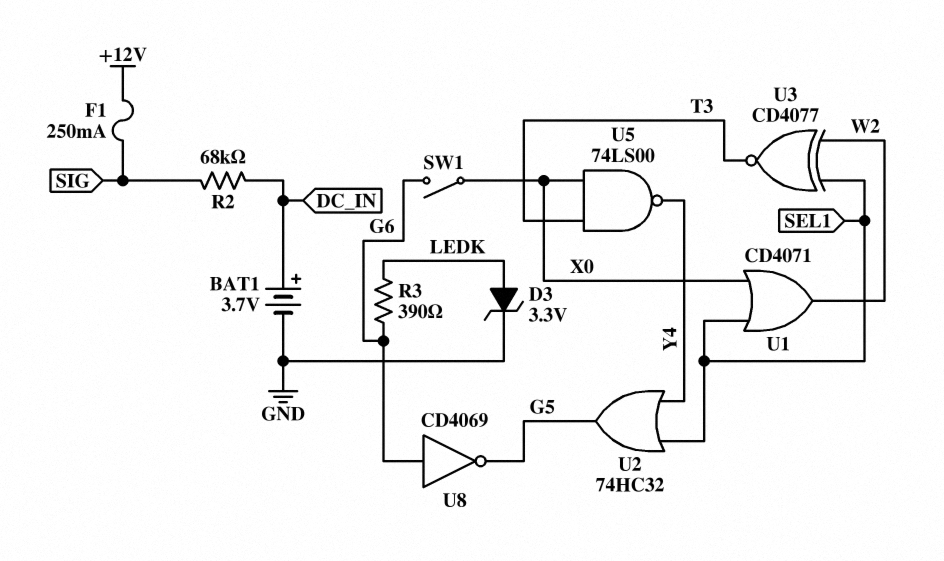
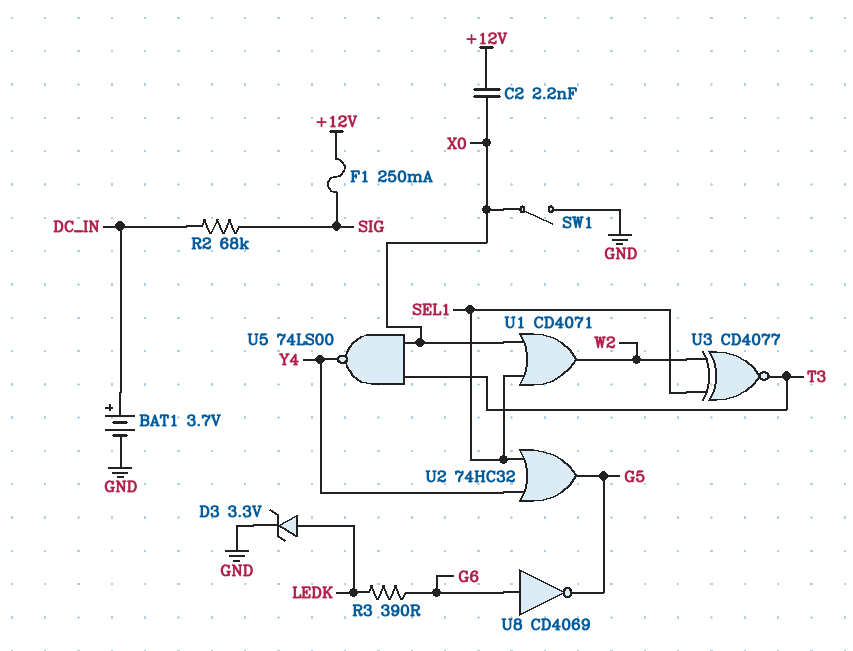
C2: none -> 2.2nF (+12V, X0)
SW1: switch (G6, X0) -> switch (GND, X0)

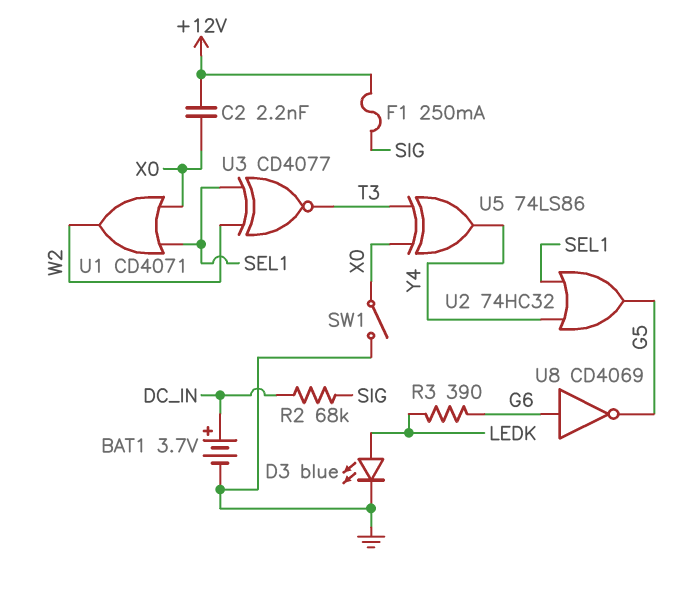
D3: zener 3.3V (A LEDK, K GND) -> LED blue (A LEDK, K GND)
U5: NAND 74LS00 (in T3, in X0, out Y4) -> XOR 74LS86 (in T3, in X0, out Y4)

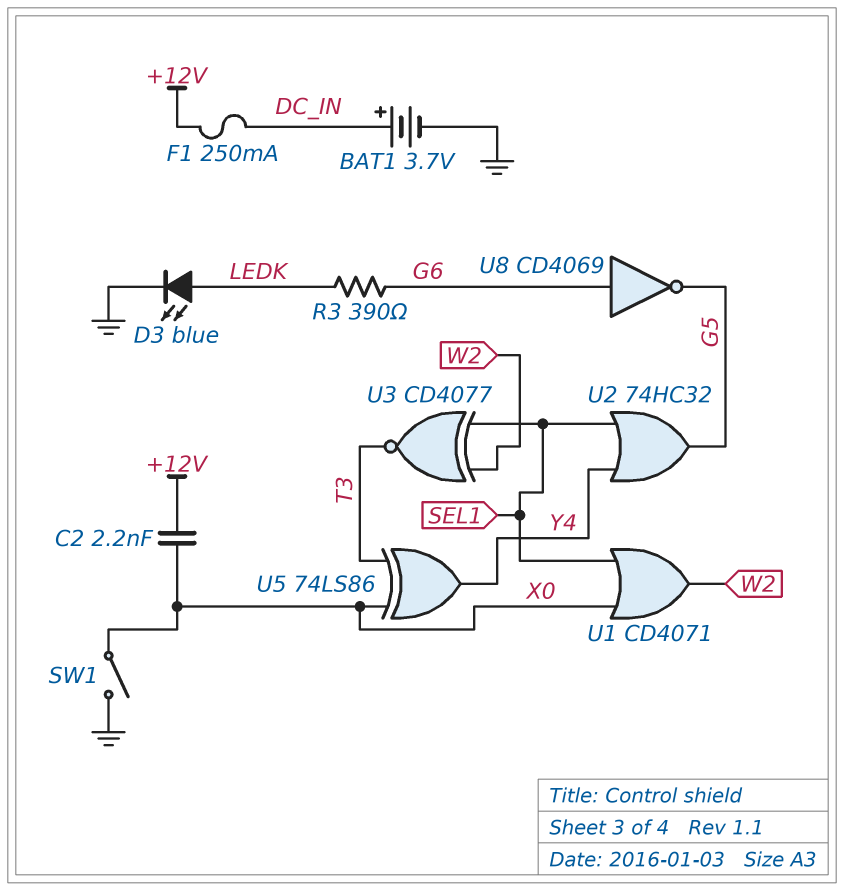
F1: 250mA (+12V, SIG) -> 250mA (+12V, DC_IN)
R2: 68k (DC_IN, SIG) -> none

